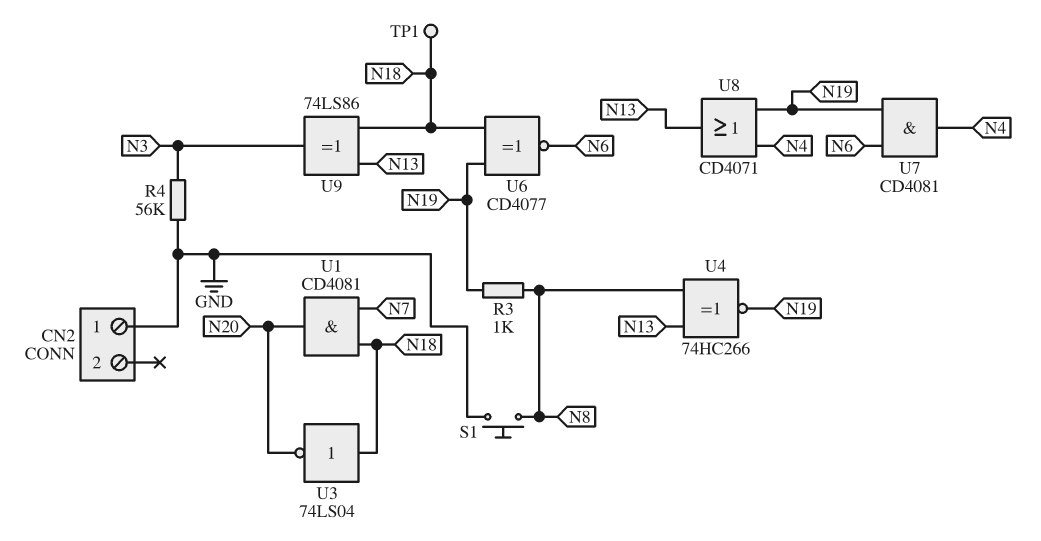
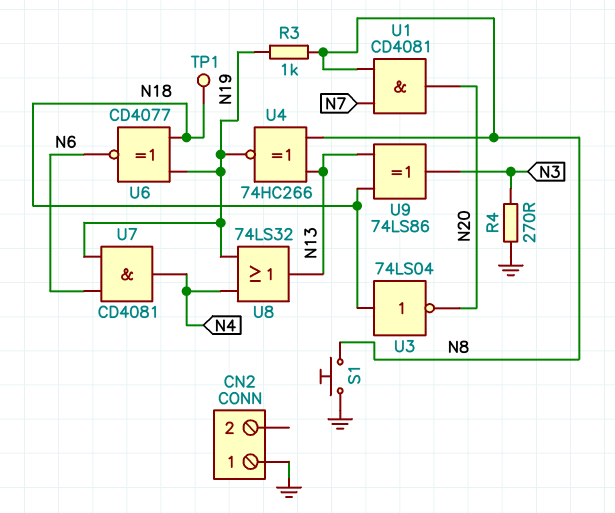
R4: 56k (GND, N3) -> 270 (GND, N3)
U1: AND CD4081 (in N7, in N18, out N20) -> AND CD4081 (in N7, in N8, out N20)
U8: OR CD4071 (in N4, in N19, out N13) -> OR 74LS32 (in N4, in N19, out N13)

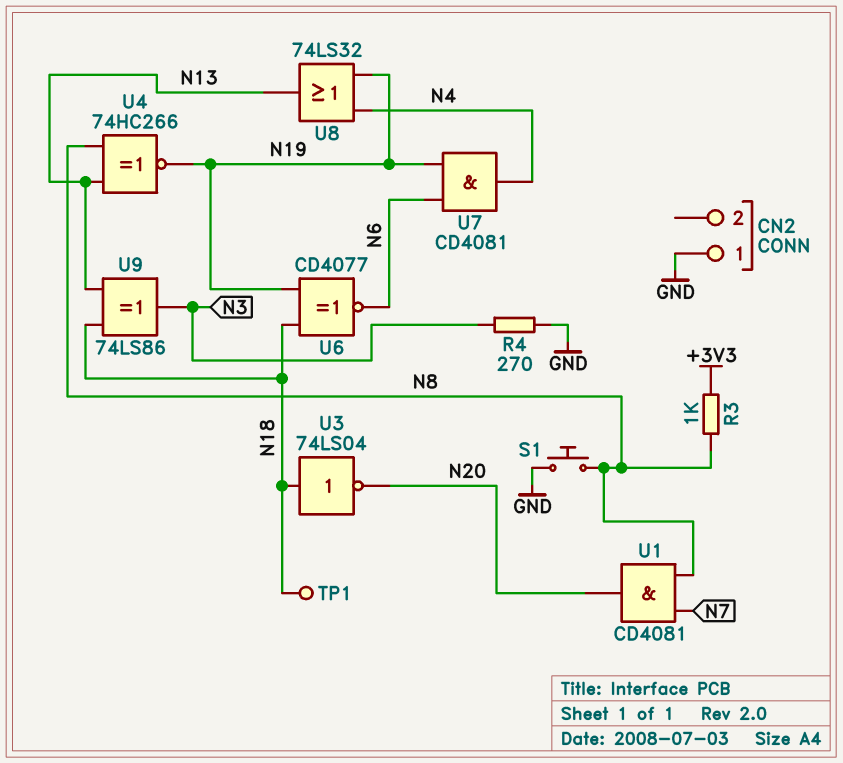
R3: 1k (N8, N19) -> 1k (+3V3, N8)

